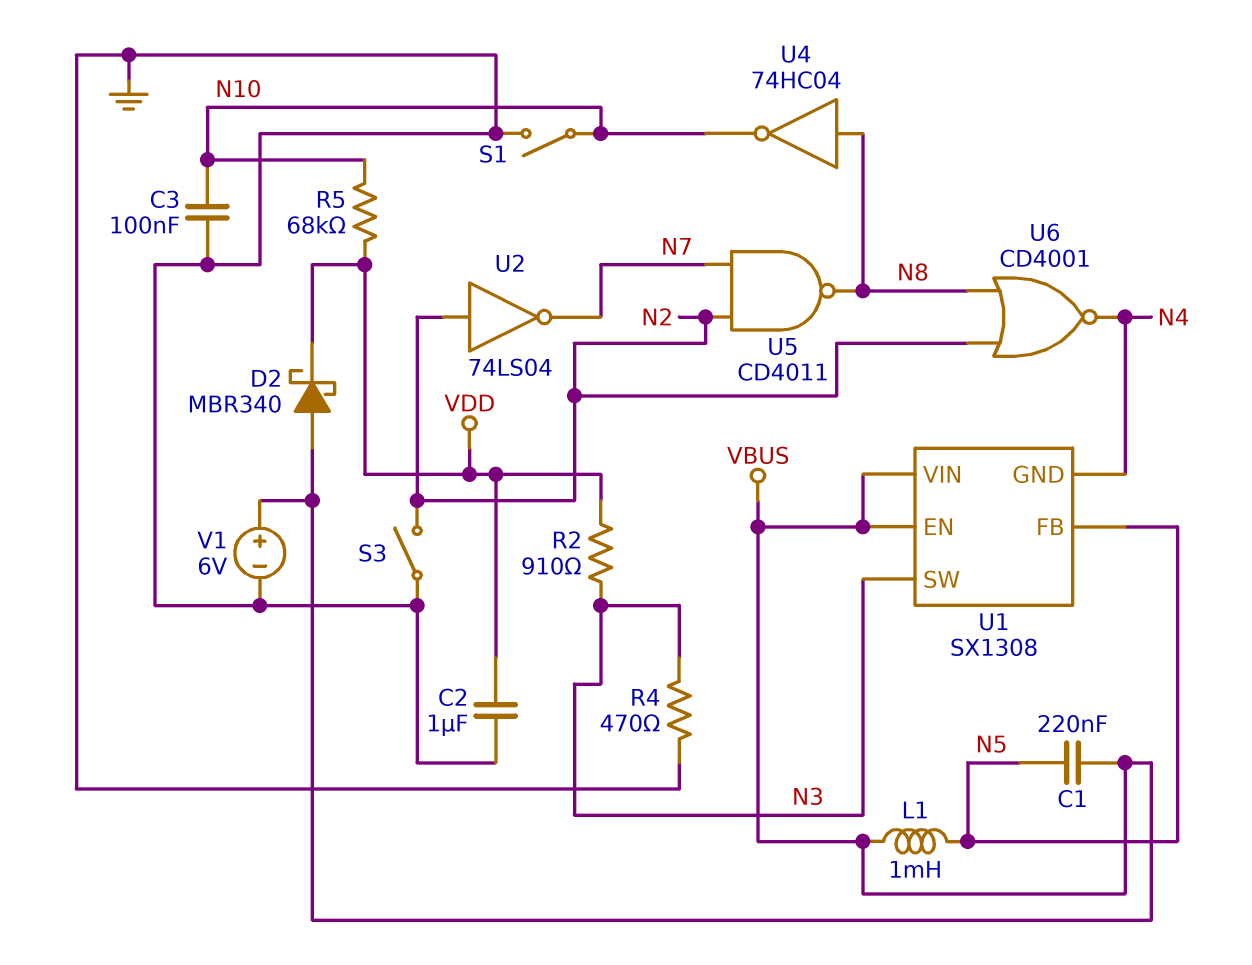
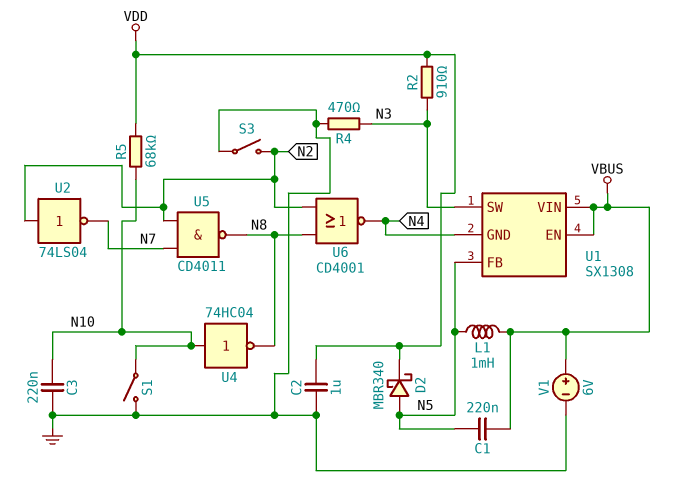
C3: 100nF (GND, N10) -> 220nF (GND, N10)
D2: schottky MBR340 (A VBUS, K VDD) -> schottky MBR340 (A N5, K VDD)
U4: NOT 74HC04 (in N8, out N10) -> NOT 74HC04 (in N10, out N8)

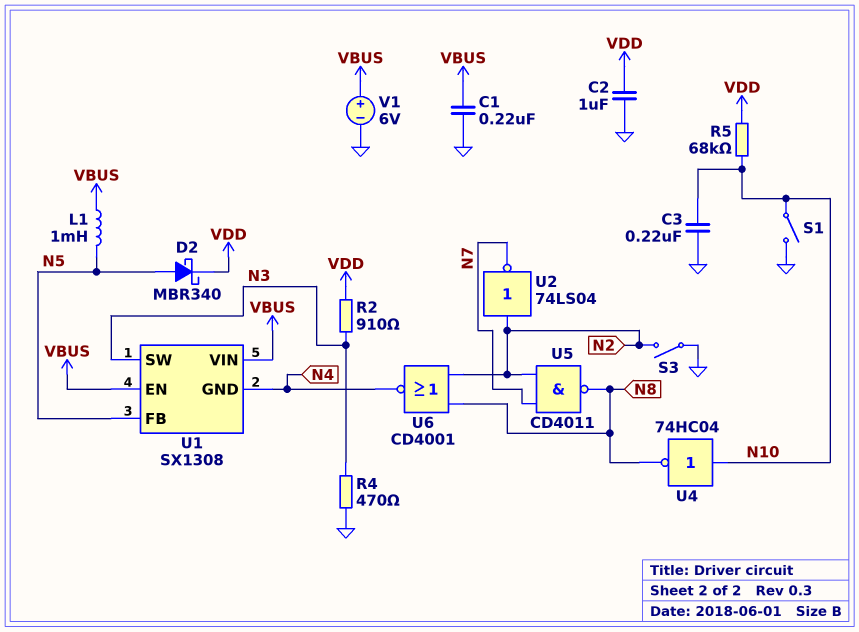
C1: 220nF (N5, VBUS) -> 220nF (GND, VBUS)

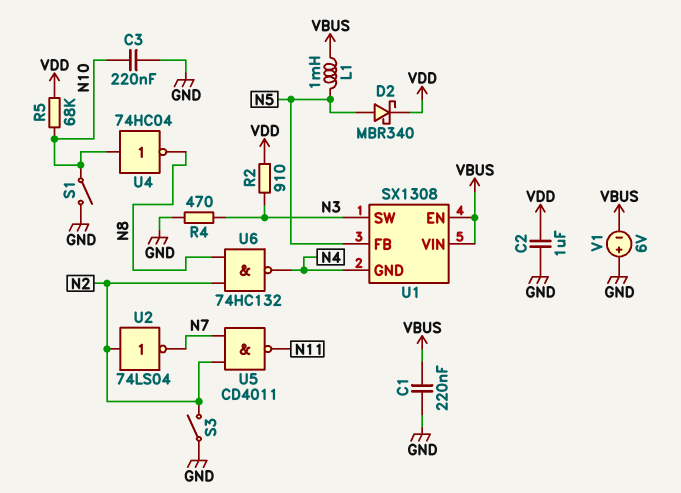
U5: NAND CD4011 (in N2, in N7, out N8) -> NAND CD4011 (in N2, in N7, out N11)
U6: NOR CD4001 (in N2, in N8, out N4) -> NAND 74HC132 (in N2, in N8, out N4)
V1: 6V (plus VBUS, minus GND) -> 6V (plus GND, minus VBUS)

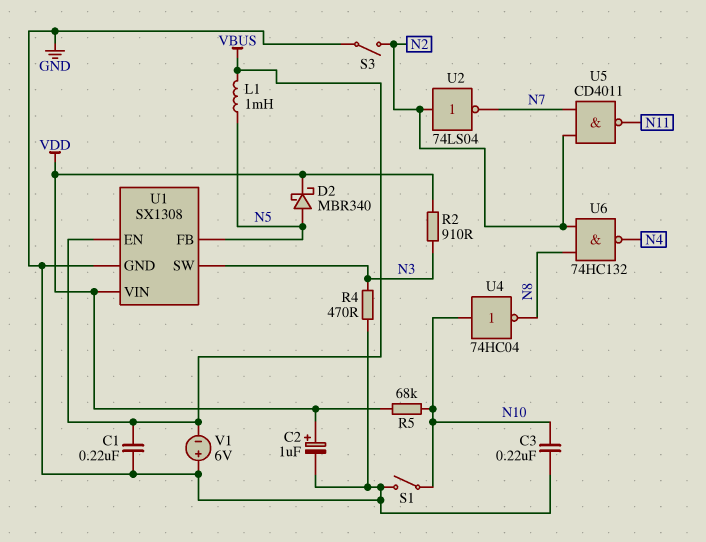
C2: 1uF (GND, VDD) -> 1uF (plus VDD, minus GND)
U1 pin GND: N4 -> GND
U1 pin VIN: VBUS -> VDD

